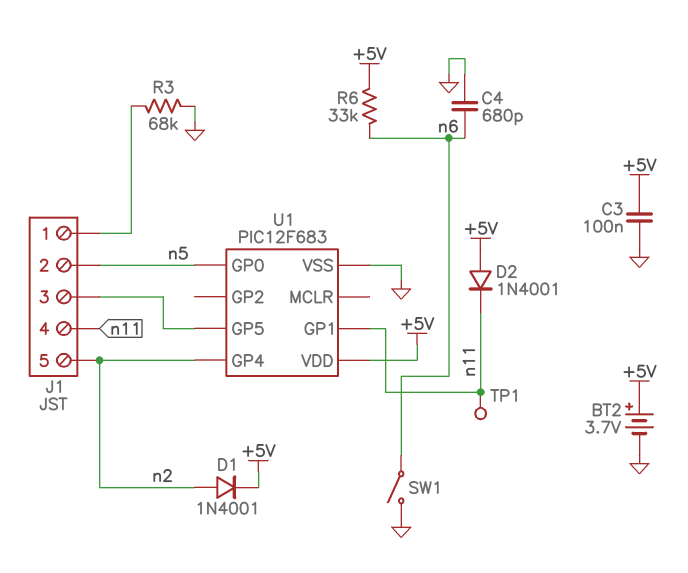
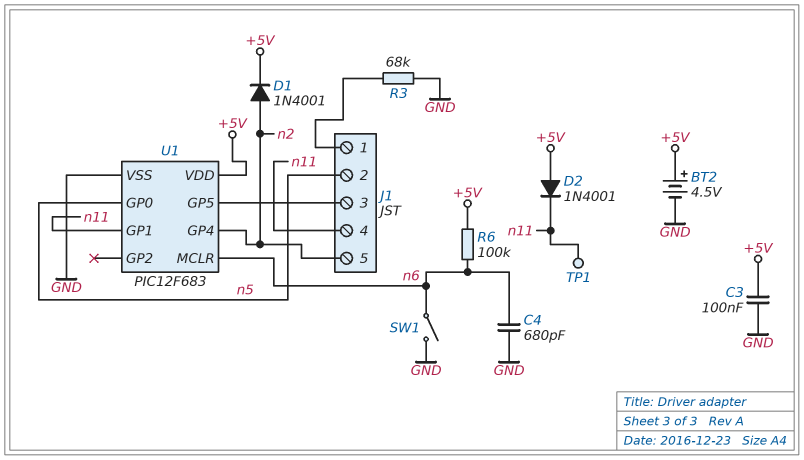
BT2: 3.7V (plus +5V, minus GND) -> 4.5V (plus +5V, minus GND)
R6: 33k (+5V, n6) -> 100k (+5V, n6)
U1 pin MCLR: none -> n6

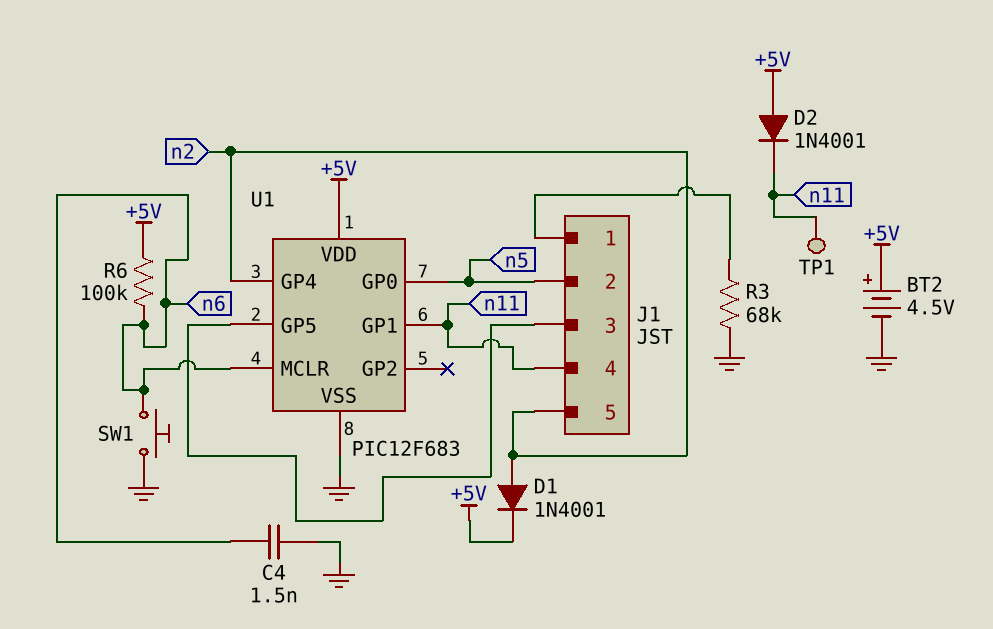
C3: 100nF (+5V, GND) -> none
C4: 680pF (GND, n6) -> 1.5nF (GND, n6)
SW1: switch (GND, n6) -> button (GND, n6)

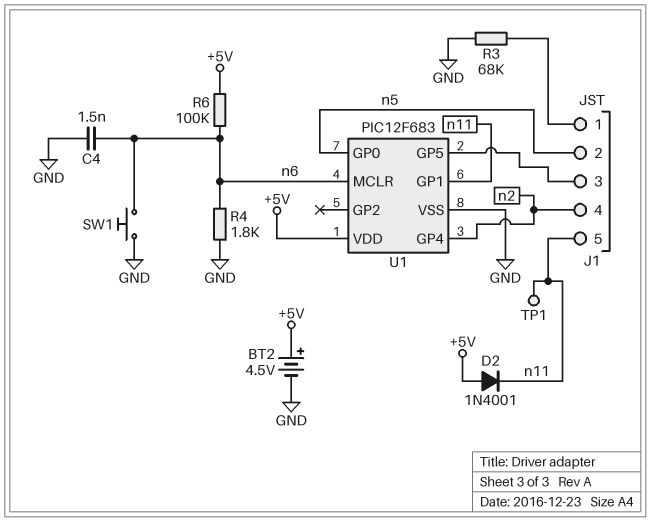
D1: diode 1N4001 (A n2, K +5V) -> none
J1 pin 4: n11 -> n2
J1 pin 5: n2 -> n11
R4: none -> 1.8k (GND, n6)

